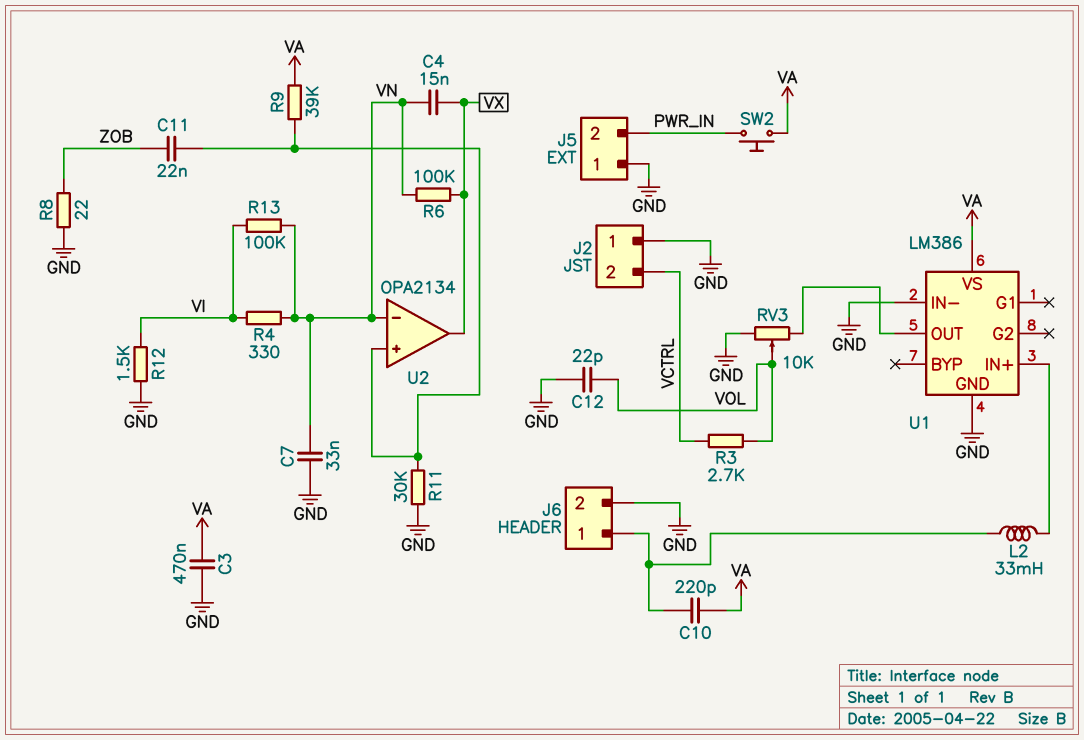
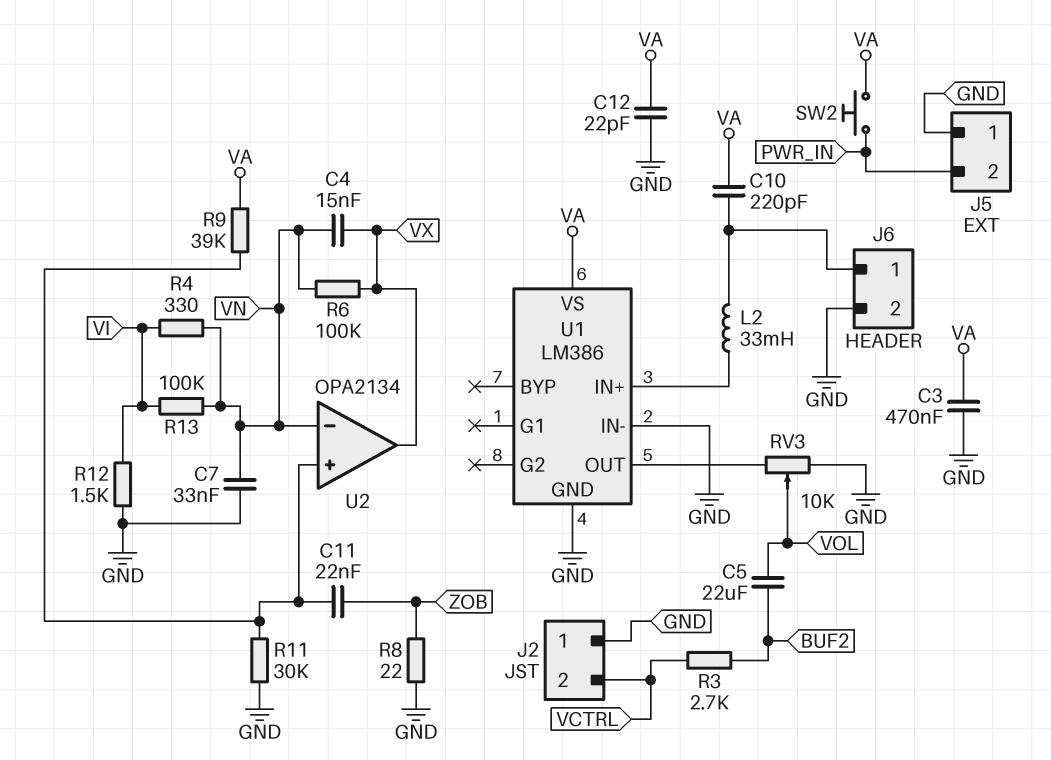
C5: none -> 22uF (BUF2, VOL)
C12: 22pF (GND, VOL) -> 22pF (GND, VA)
R3: 2.7k (VCTRL, VOL) -> 2.7k (BUF2, VCTRL)

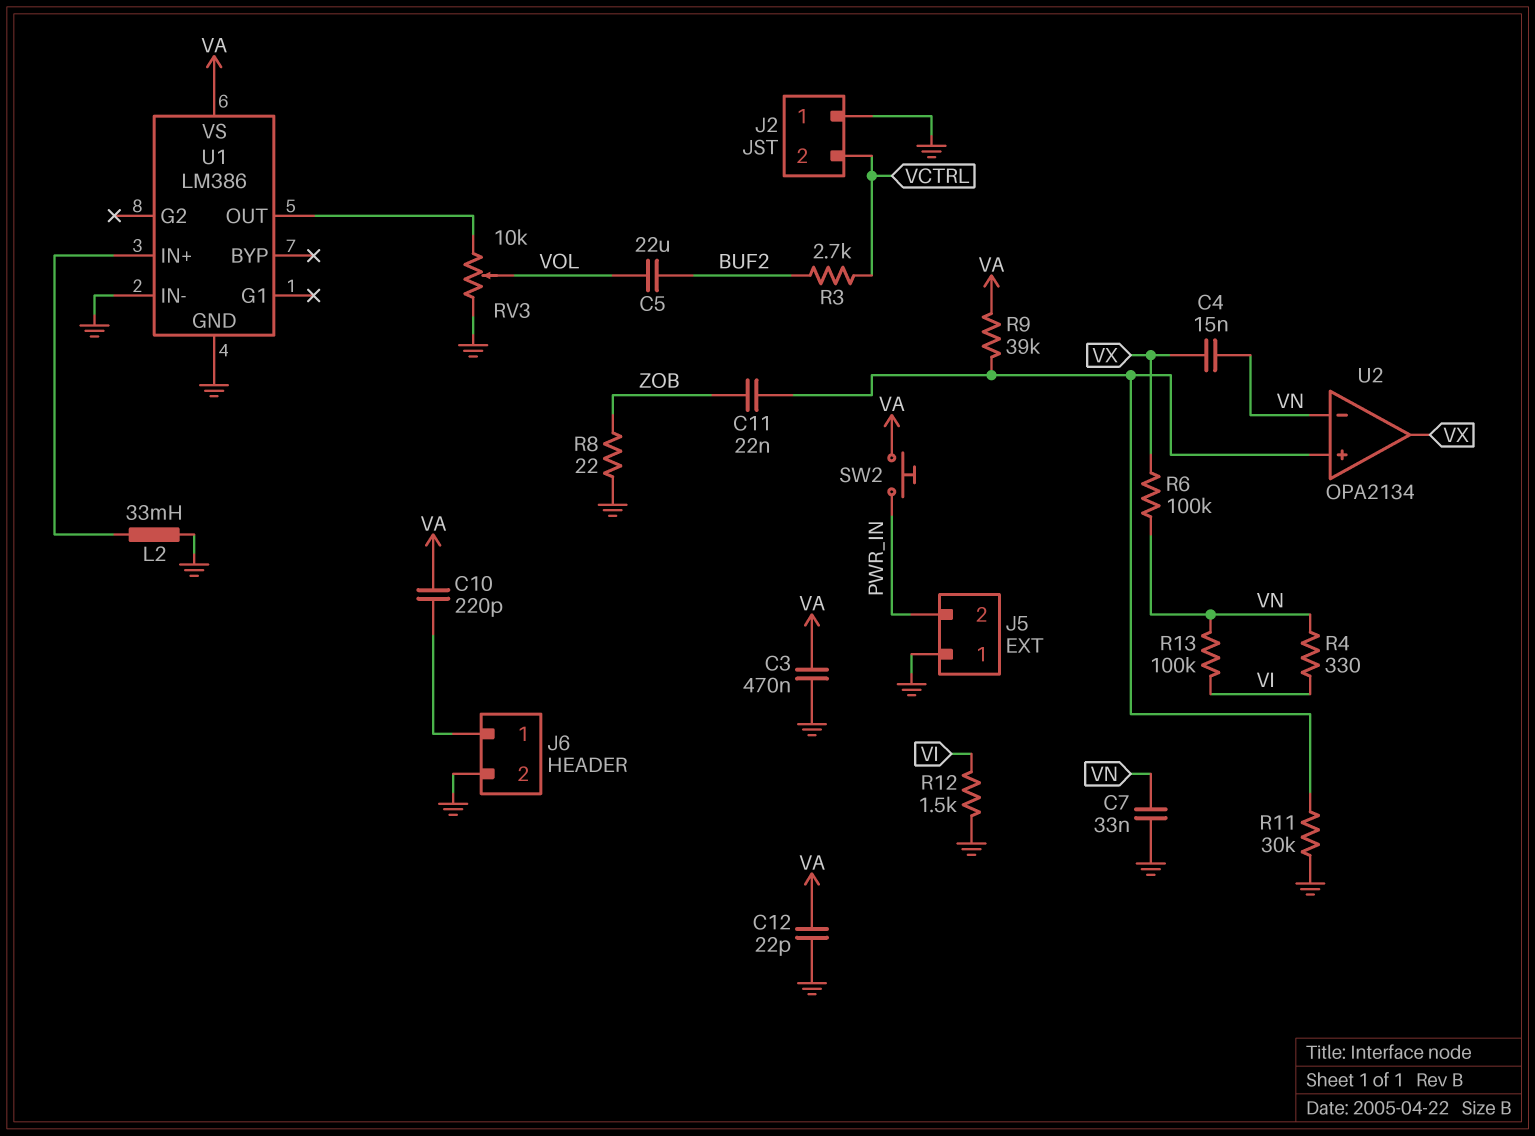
L2: 33mH (J6/1, U1/IN+) -> 33mH (GND, U1/IN+)

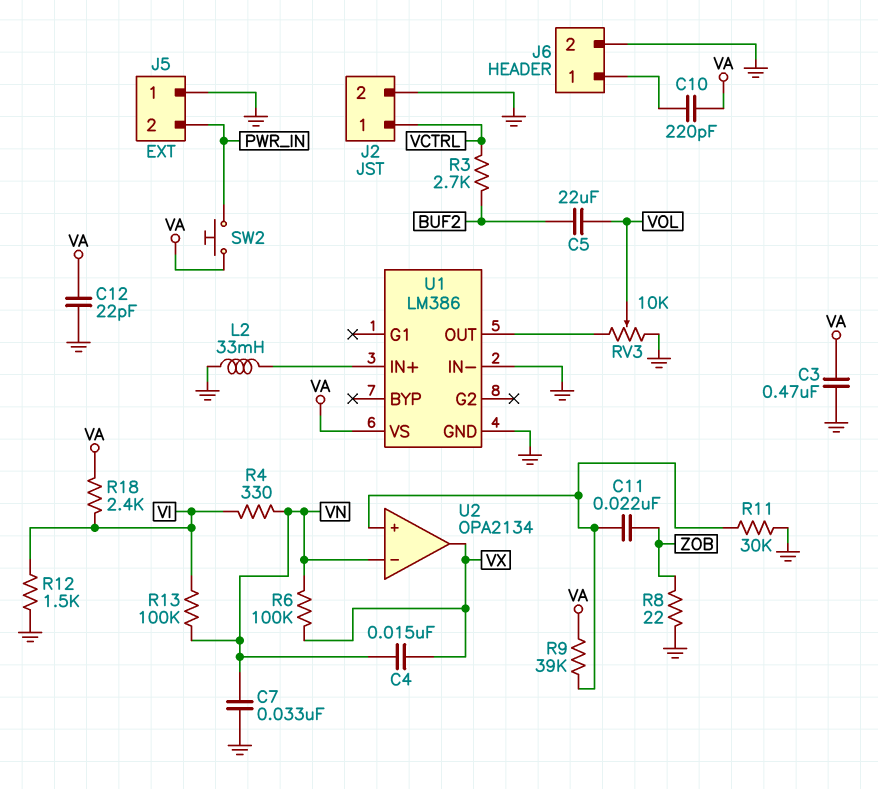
J2 pin 1: GND -> VCTRL
J2 pin 2: VCTRL -> GND
R18: none -> 2.4k (VA, VI)

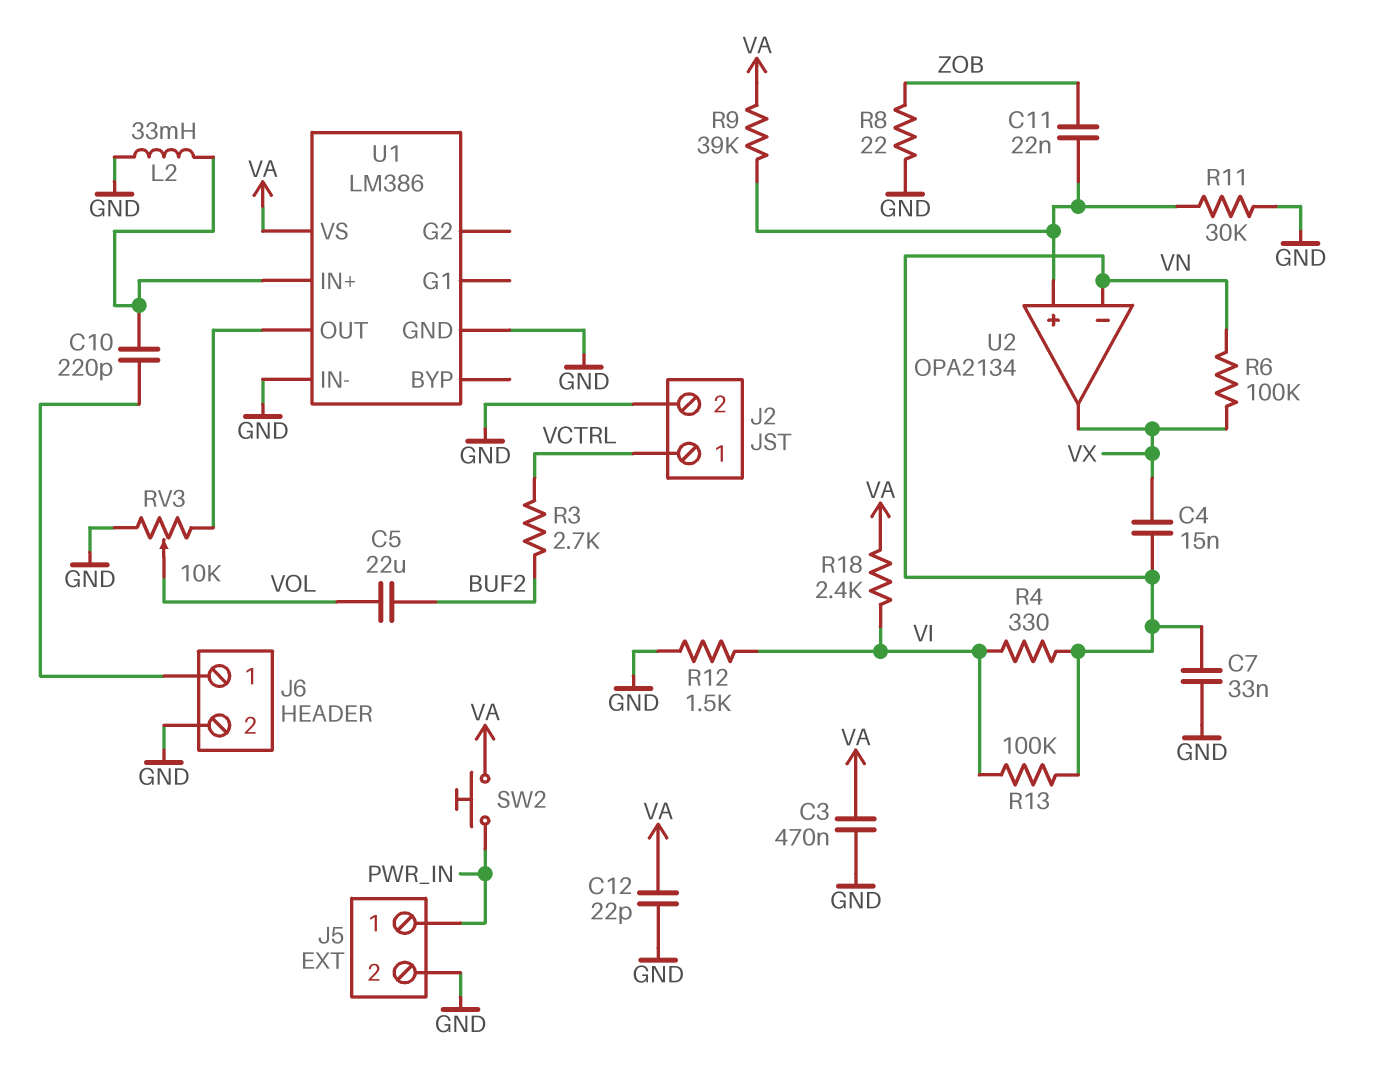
C10: 220pF (J6/1, VA) -> 220pF (J6/1, U1/IN+)
J5 pin 1: GND -> PWR_IN
J5 pin 2: PWR_IN -> GND

